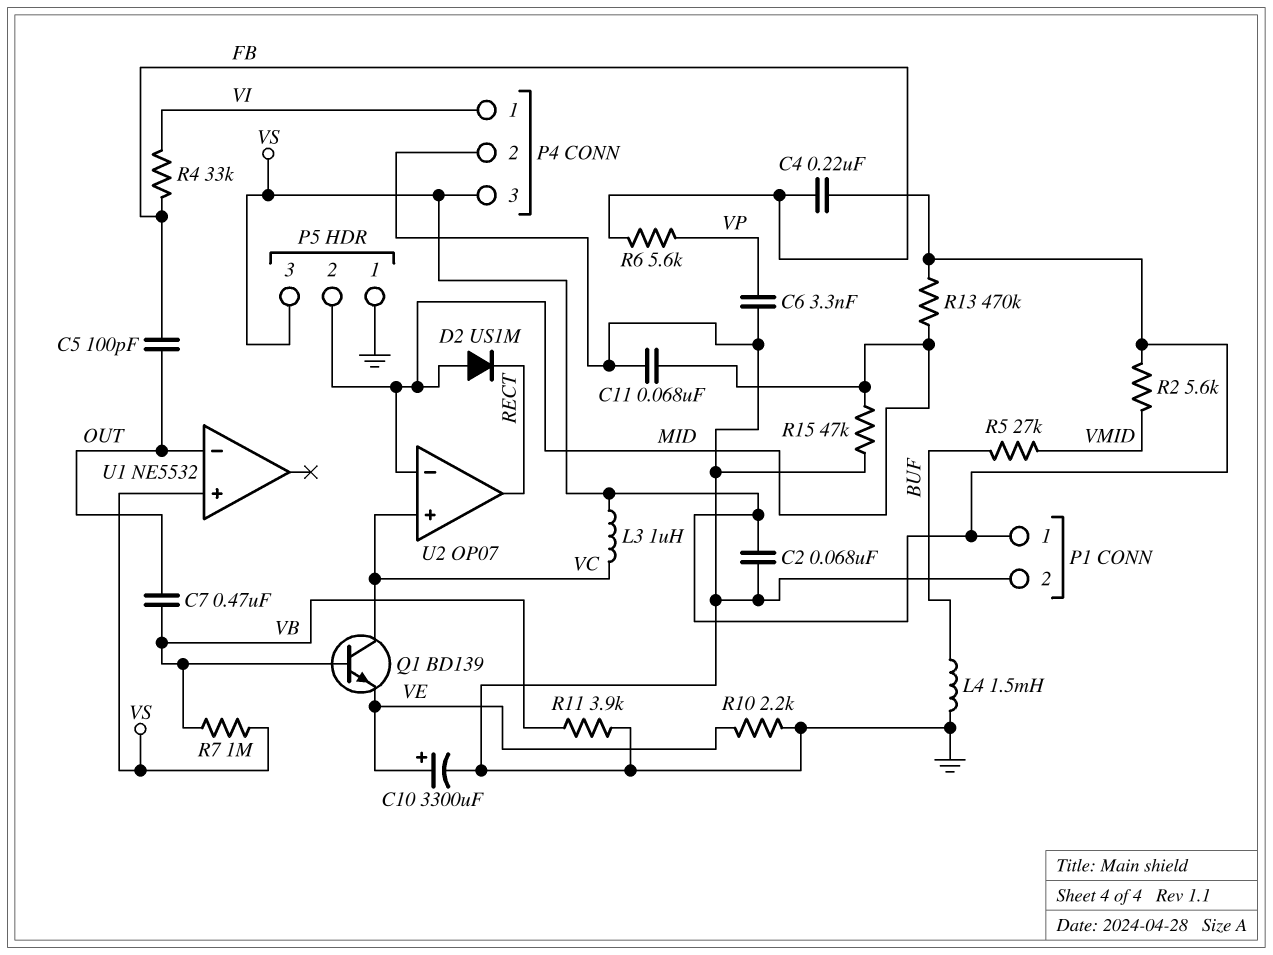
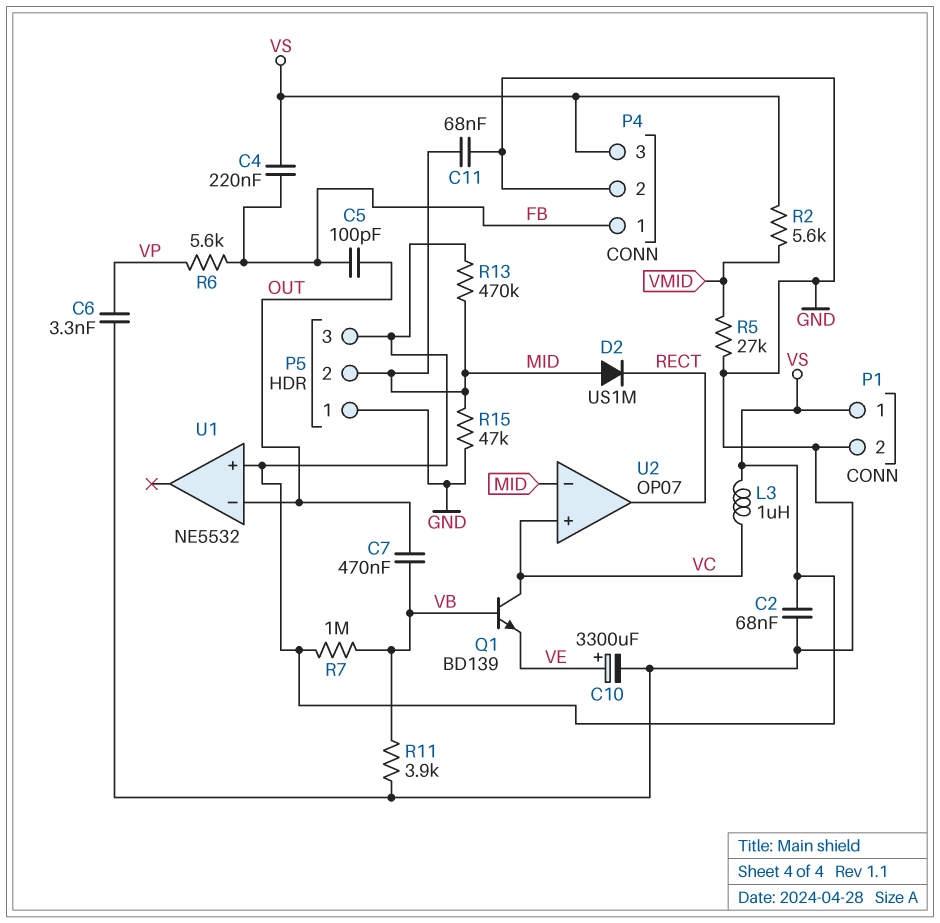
L4: 1.5mH (BUF, GND) -> none
P4 pin 1: VI -> FB
R4: 33k (FB, VI) -> none
R5: 27k (BUF, VMID) -> 27k (GND, VMID)
R10: 2.2k (GND, VE) -> none

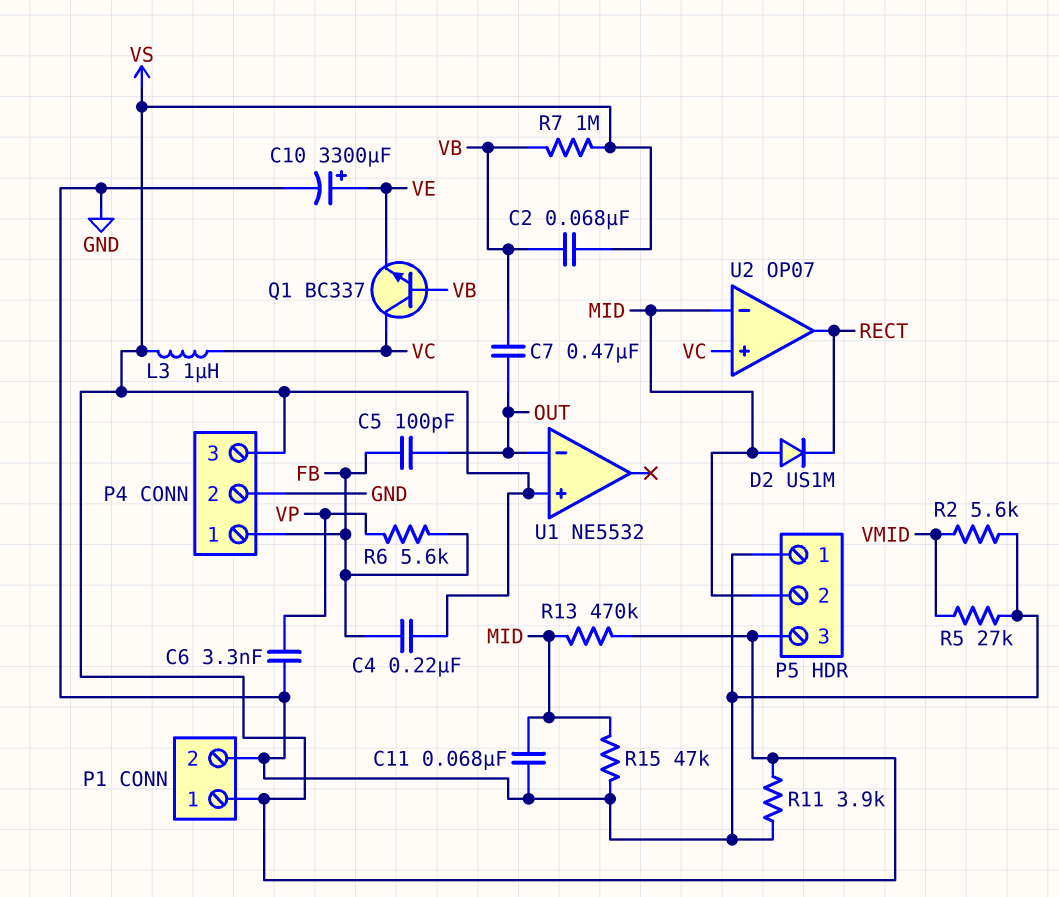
C2: 68nF (GND, VS) -> 68nF (VB, VS)
Q1: NPN BD139 (B VB, C VC, E VE) -> NPN BC337 (B VB, C VC, E VE)
R2: 5.6k (VMID, VS) -> 5.6k (GND, VMID)
R11: 3.9k (GND, VB) -> 3.9k (GND, VS)

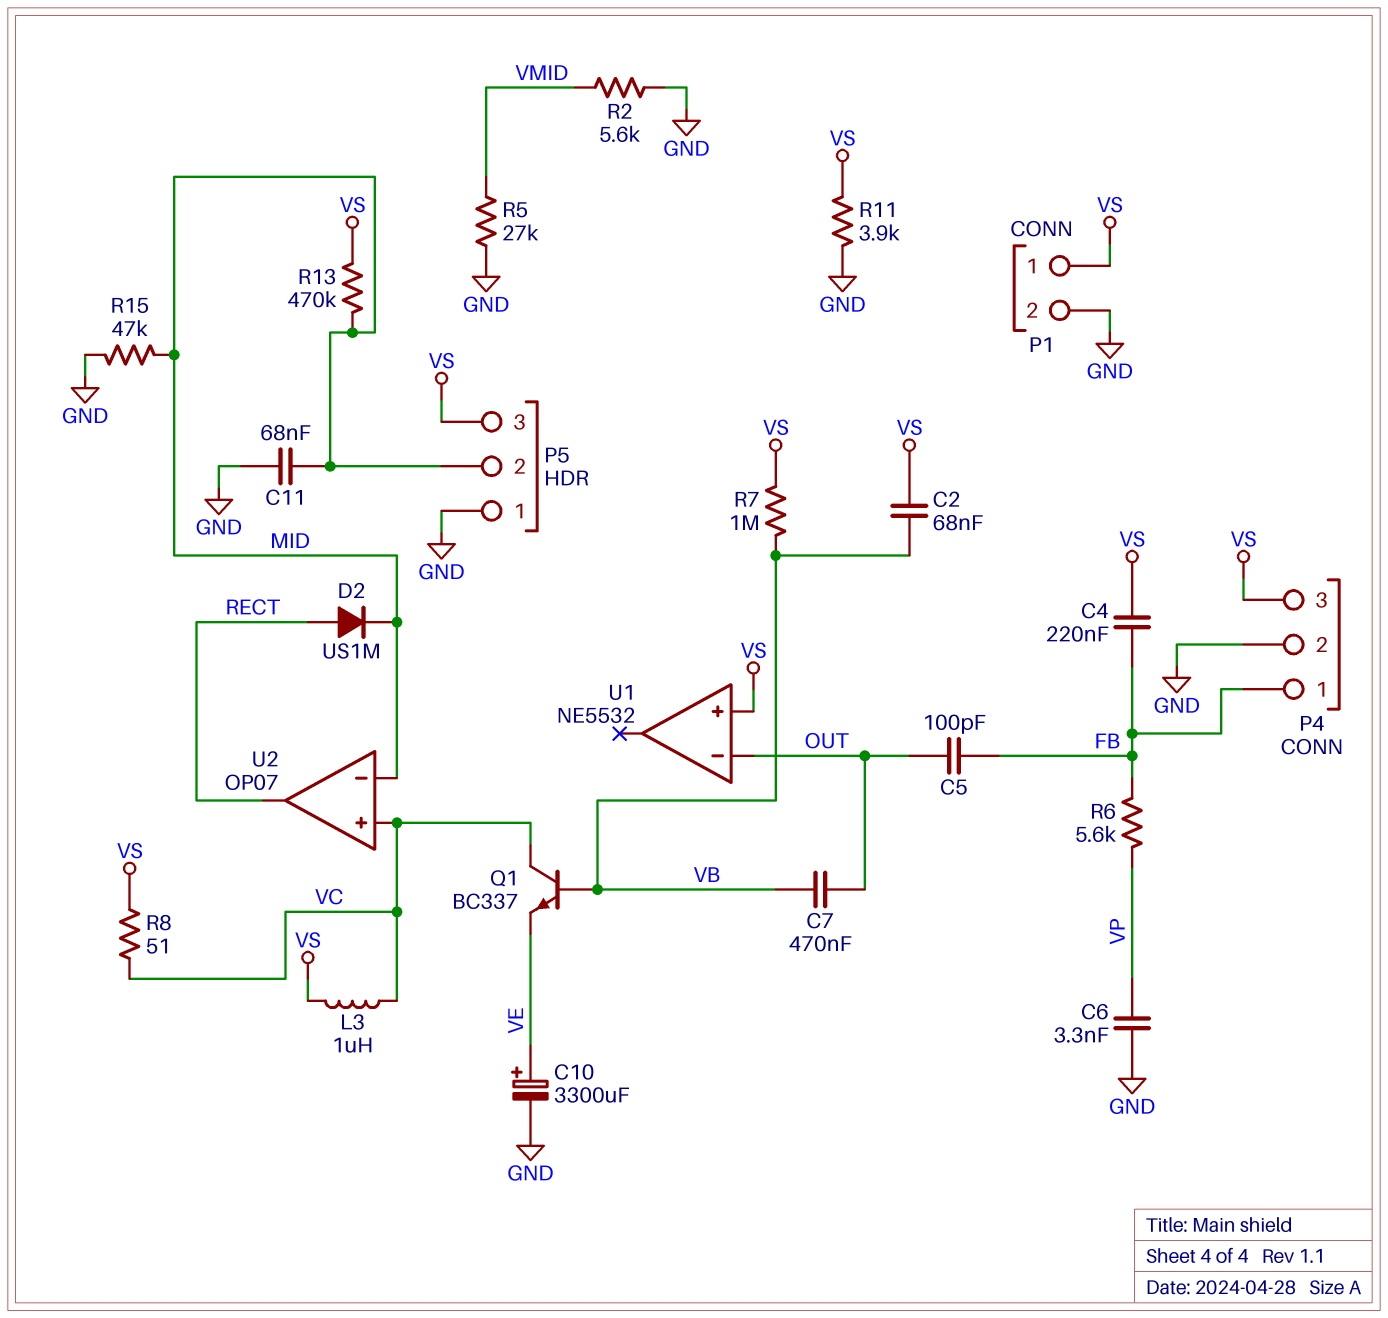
D2: diode US1M (A MID, K RECT) -> diode US1M (A RECT, K MID)
R8: none -> 51 (VC, VS)

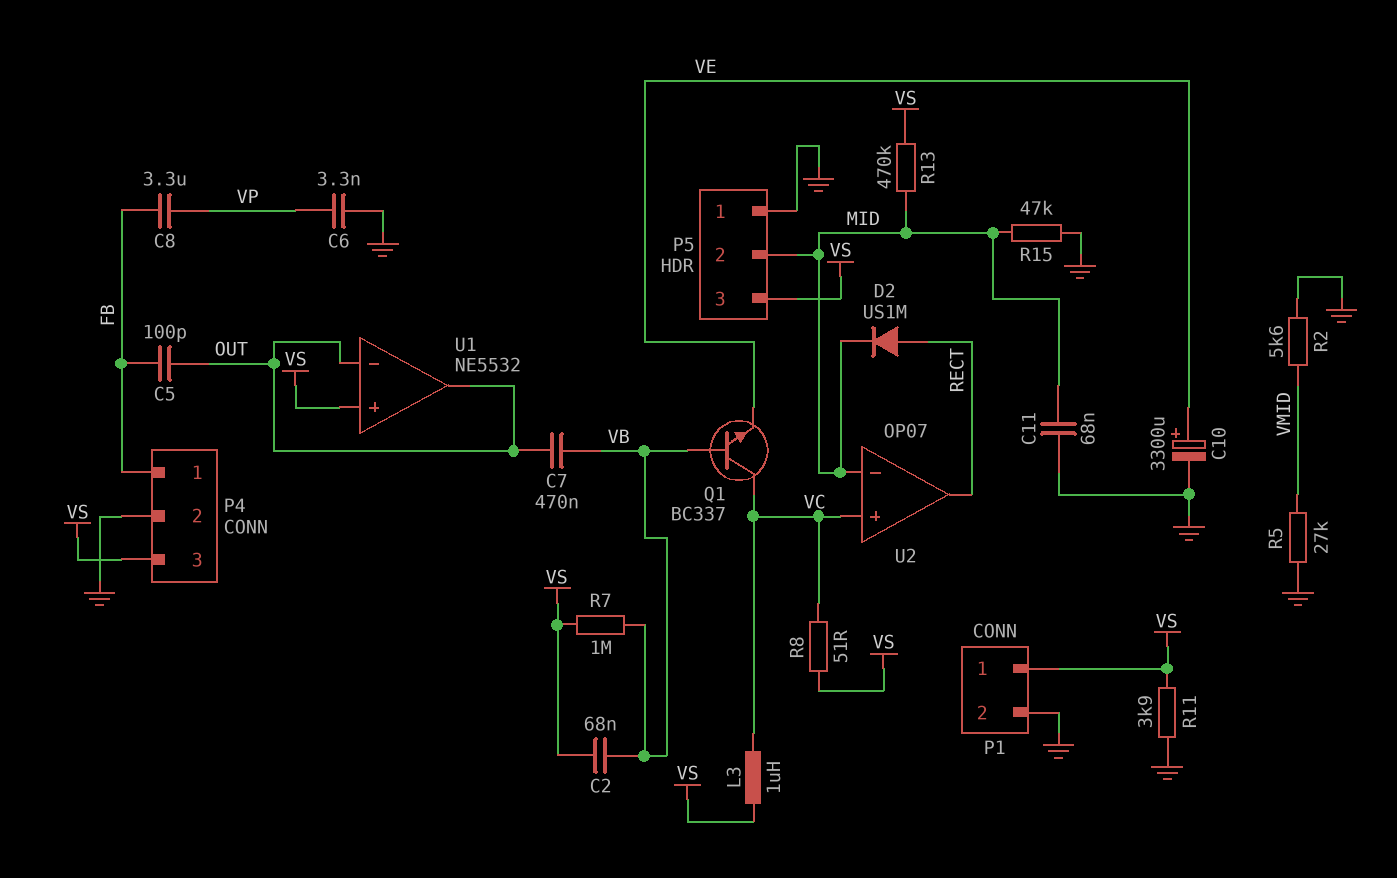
C4: 220nF (FB, VS) -> none
C8: none -> 3.3uF (FB, VP)
R6: 5.6k (FB, VP) -> none
U1 pin out: none -> OUT

